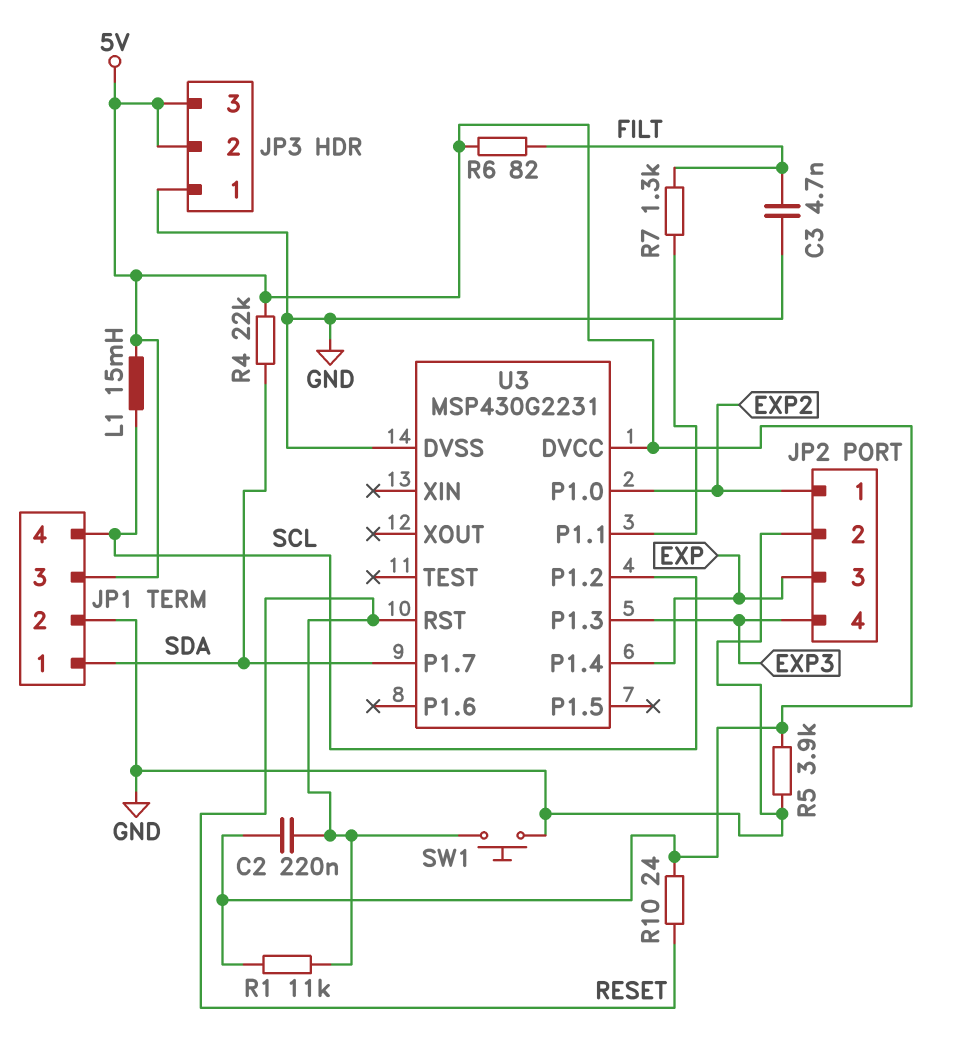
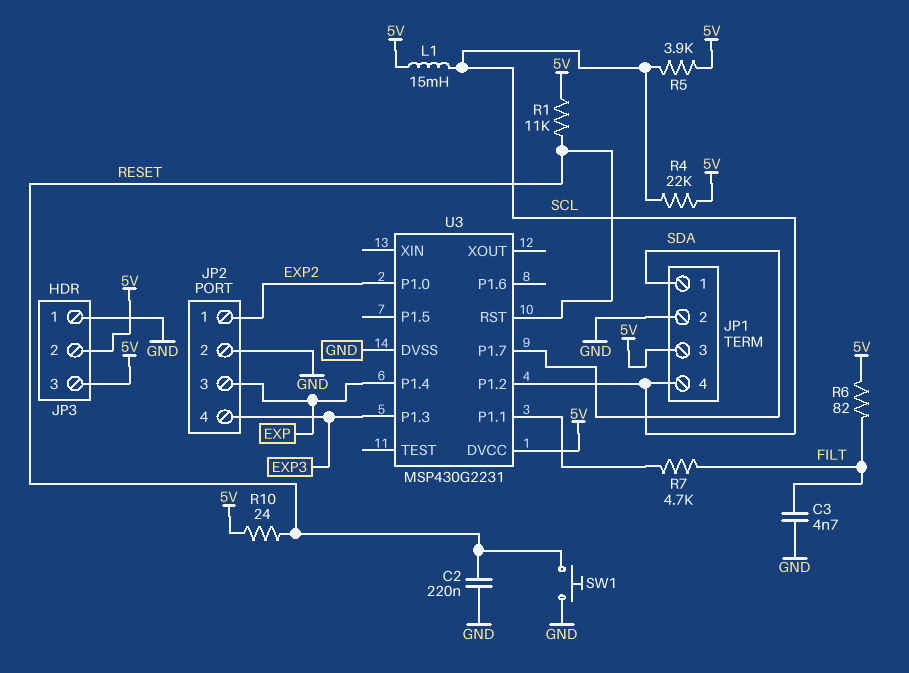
C2: 220nF (5V, RESET) -> 220nF (GND, RESET)
R4: 22k (5V, SDA) -> 22k (5V, SCL)
R5: 3.9k (5V, GND) -> 3.9k (5V, SCL)
R7: 1.3k (FILT, U3/P1.1) -> 4.7k (FILT, U3/P1.1)

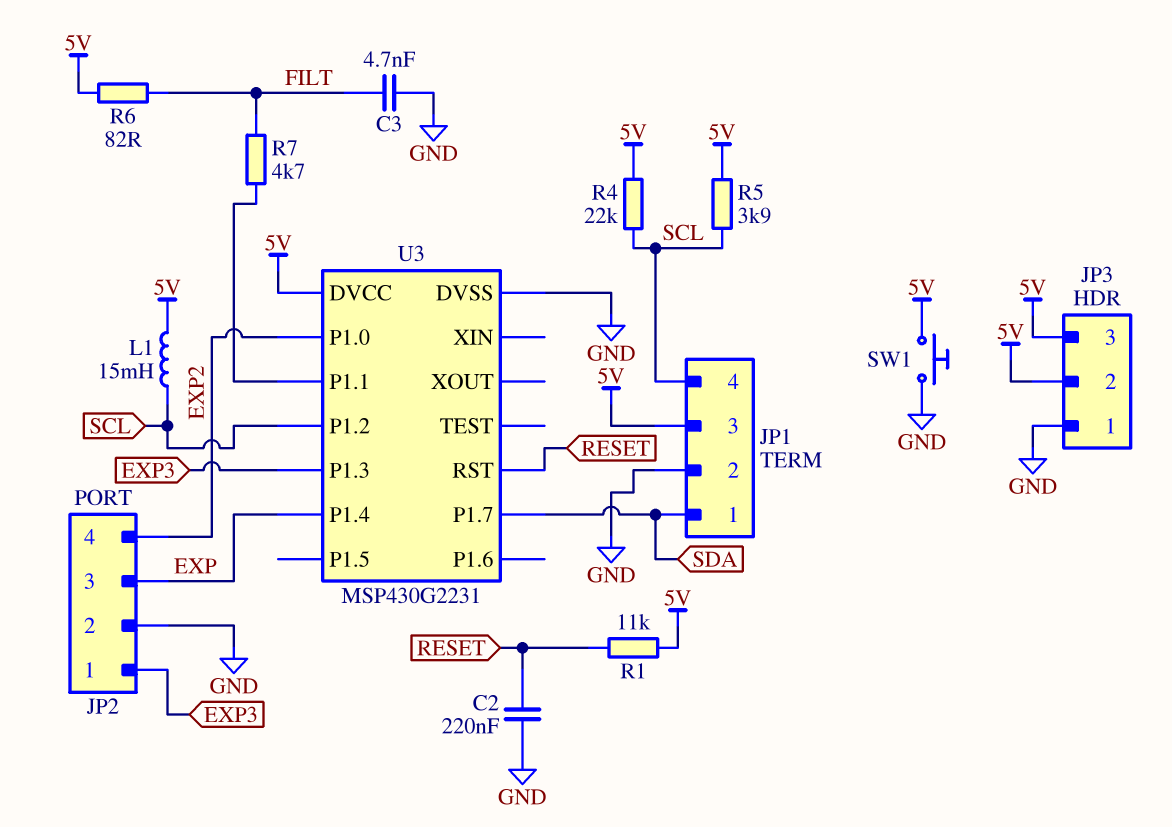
JP2 pin 1: EXP2 -> EXP3
JP2 pin 4: EXP3 -> EXP2
R10: 24 (5V, RESET) -> none
SW1: button (GND, RESET) -> button (5V, GND)

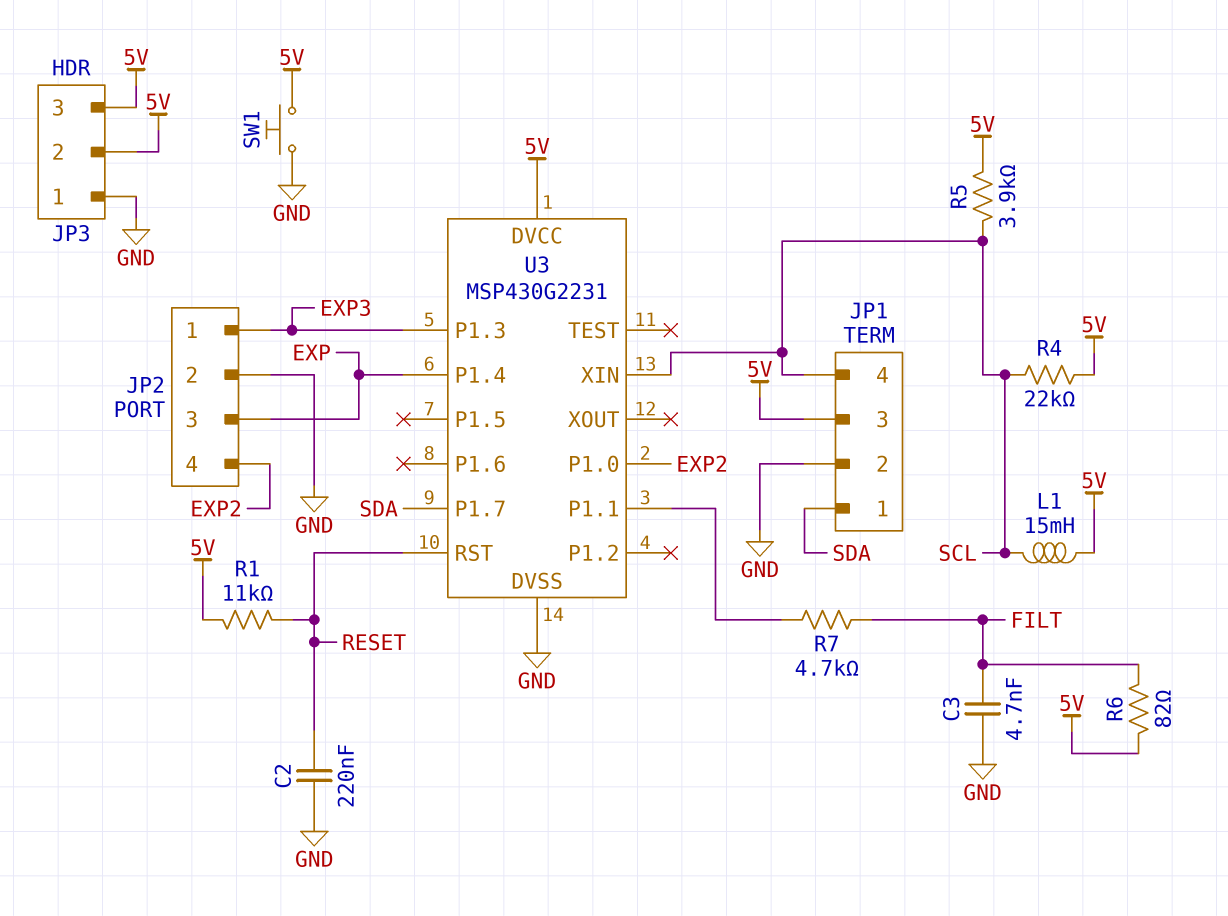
U3 pin P1.2: SCL -> none
U3 pin XIN: none -> SCL

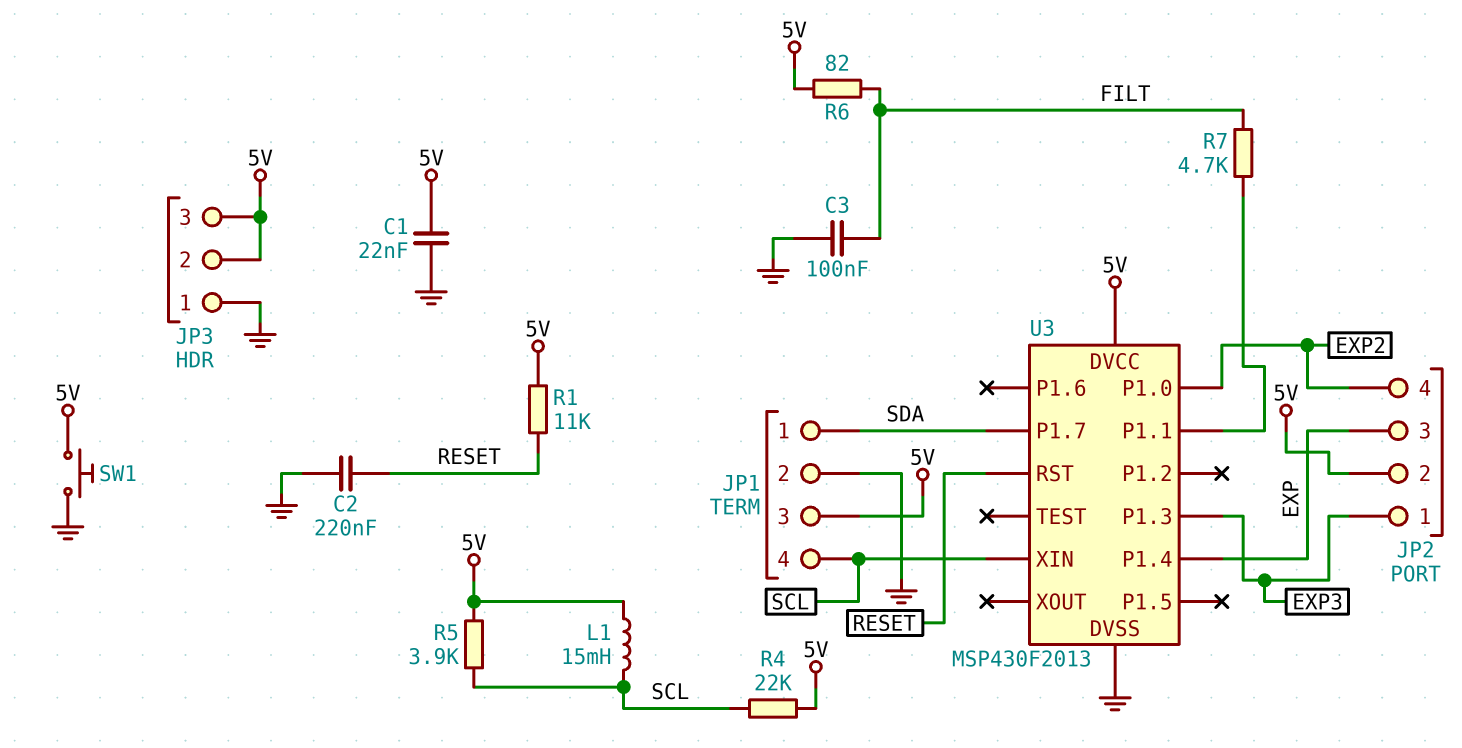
C1: none -> 22nF (5V, GND)
C3: 4.7nF (FILT, GND) -> 100nF (FILT, GND)
JP2 pin 2: GND -> 5V
U3: MSP430G2231 -> MSP430F2013

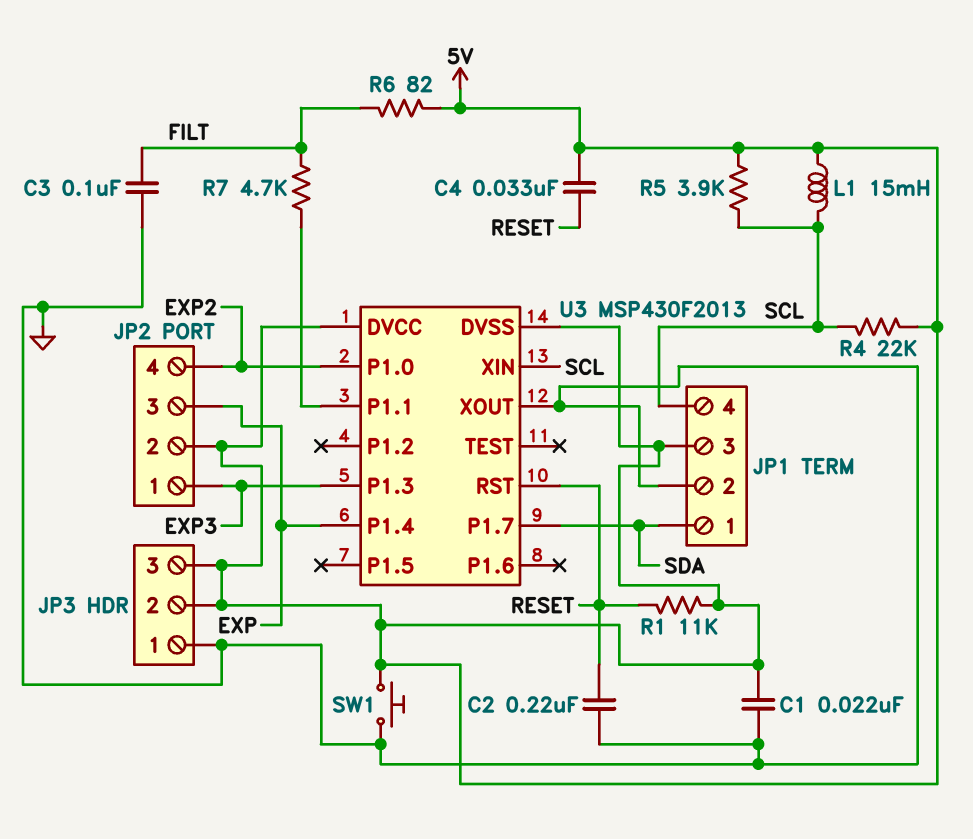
C4: none -> 33nF (5V, RESET)
U3 pin DVSS: GND -> 5V
U3 pin XOUT: none -> GND

